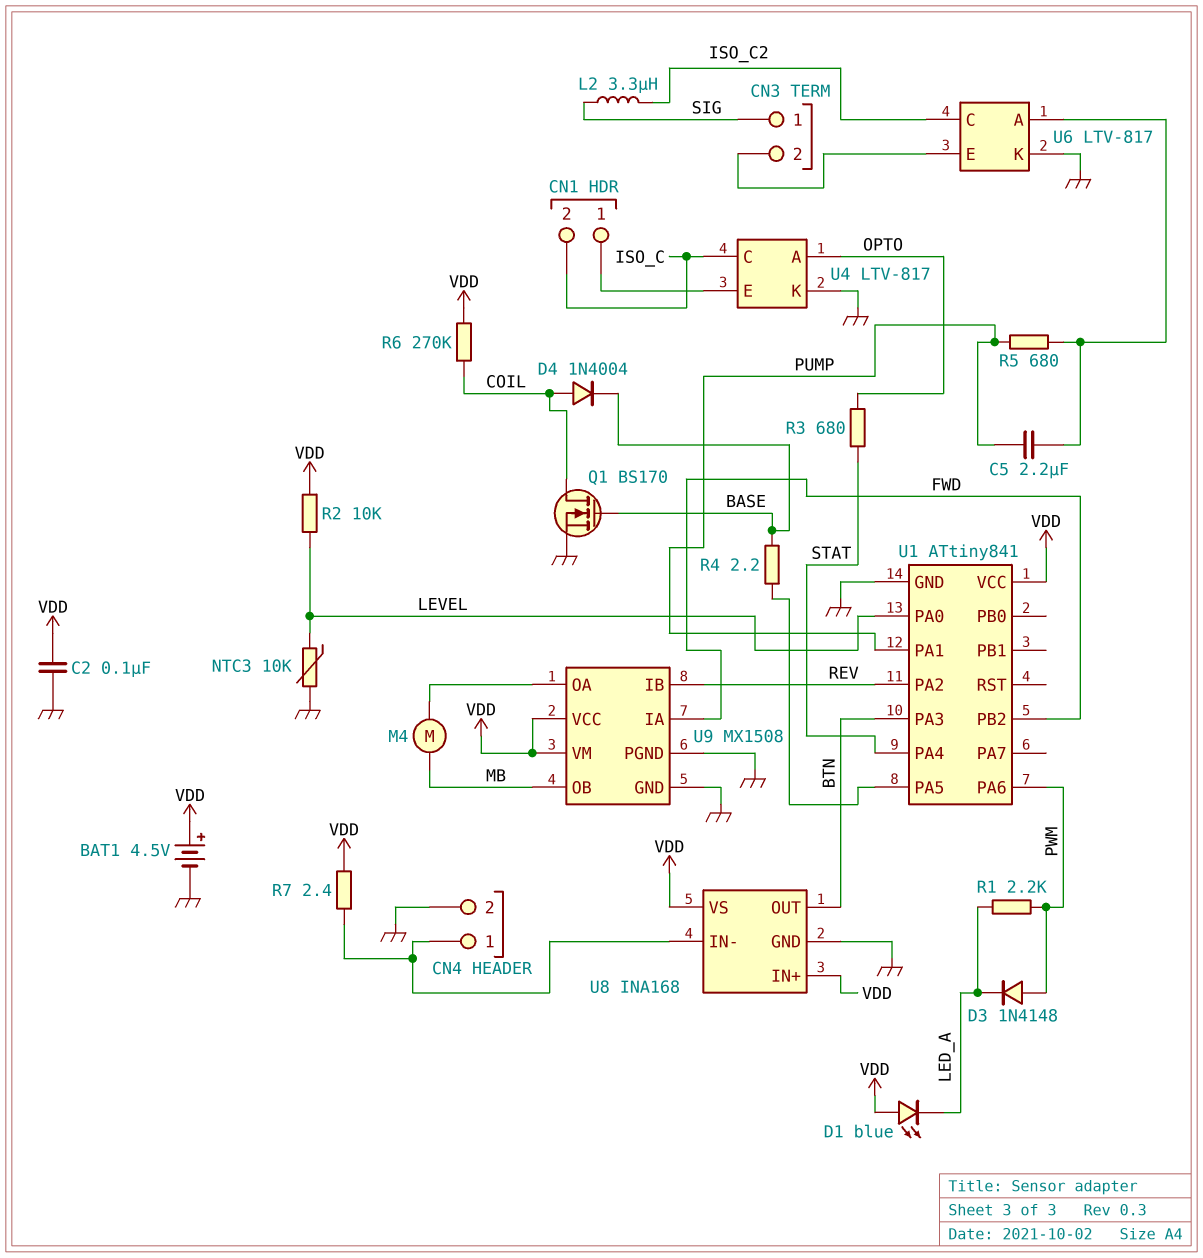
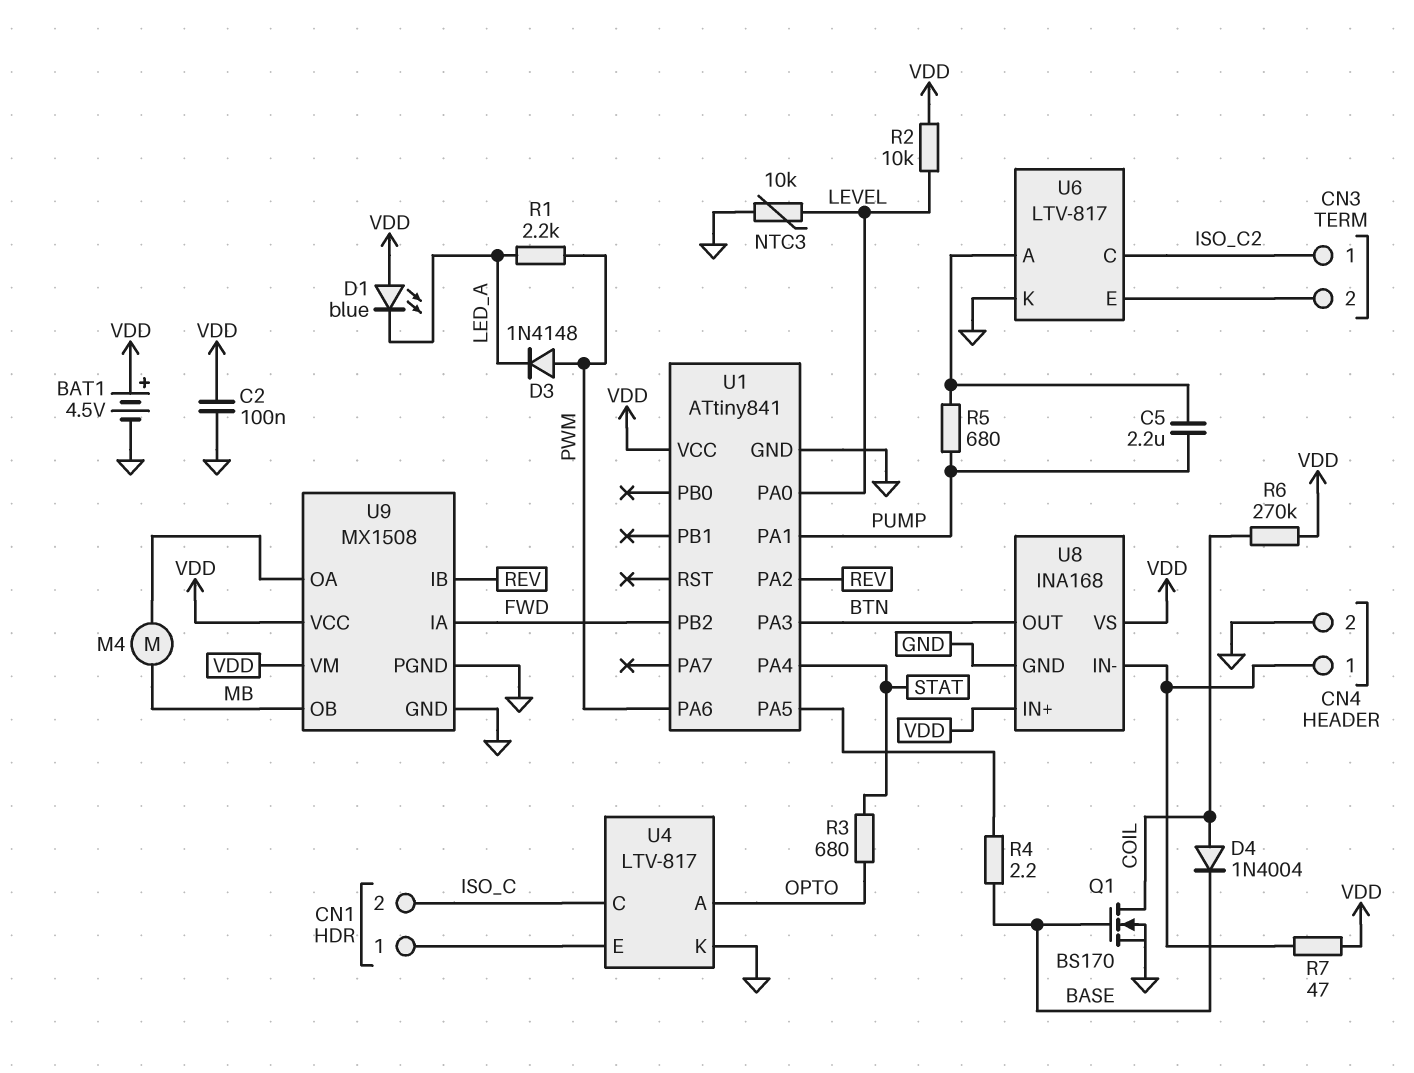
CN3 pin 1: SIG -> ISO_C2
L2: 3.3uH (ISO_C2, SIG) -> none
R7: 2.4 (CN4/1, VDD) -> 47 (CN4/1, VDD)

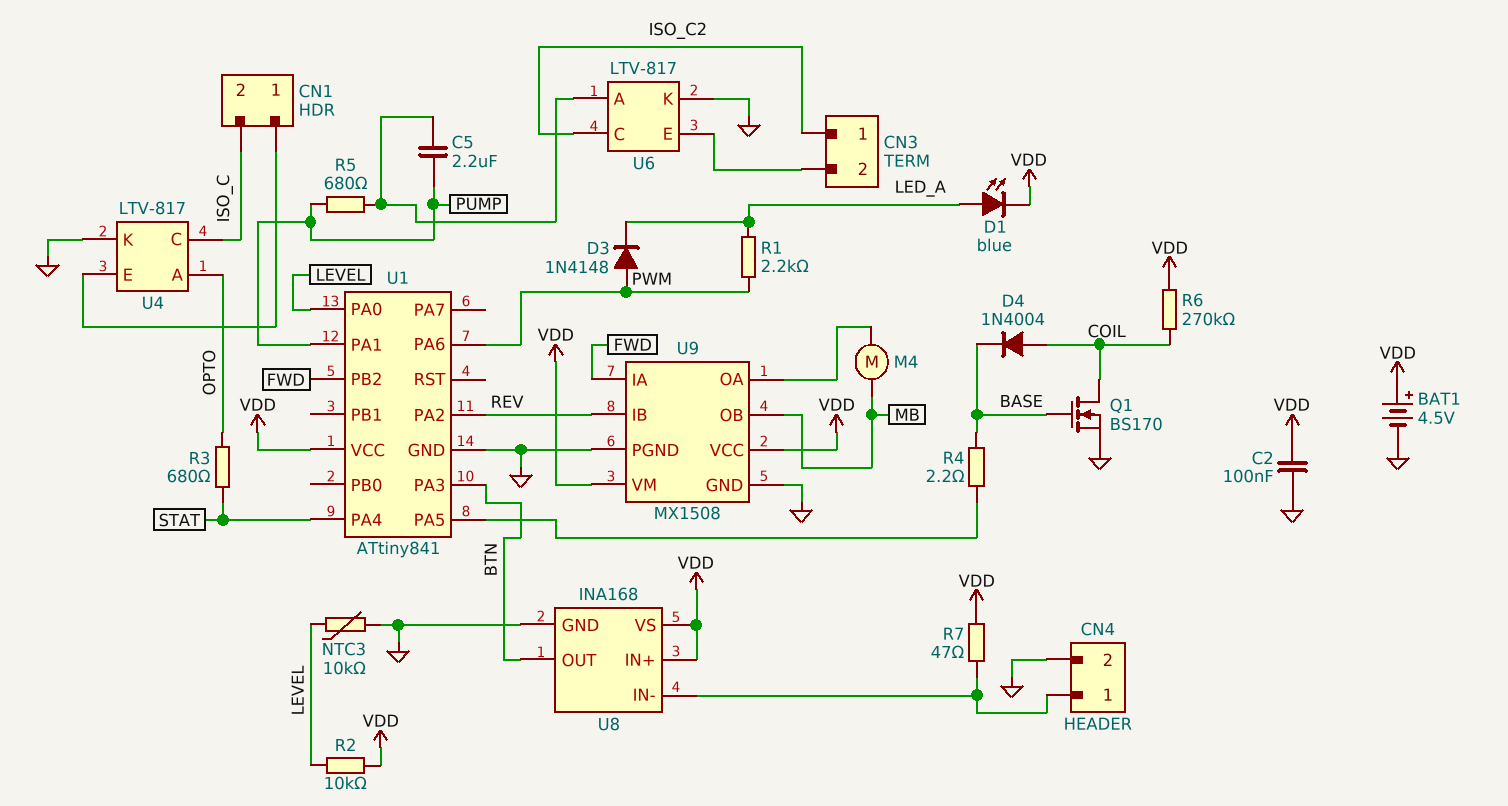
D1: LED blue (A VDD, K LED_A) -> LED blue (A LED_A, K VDD)

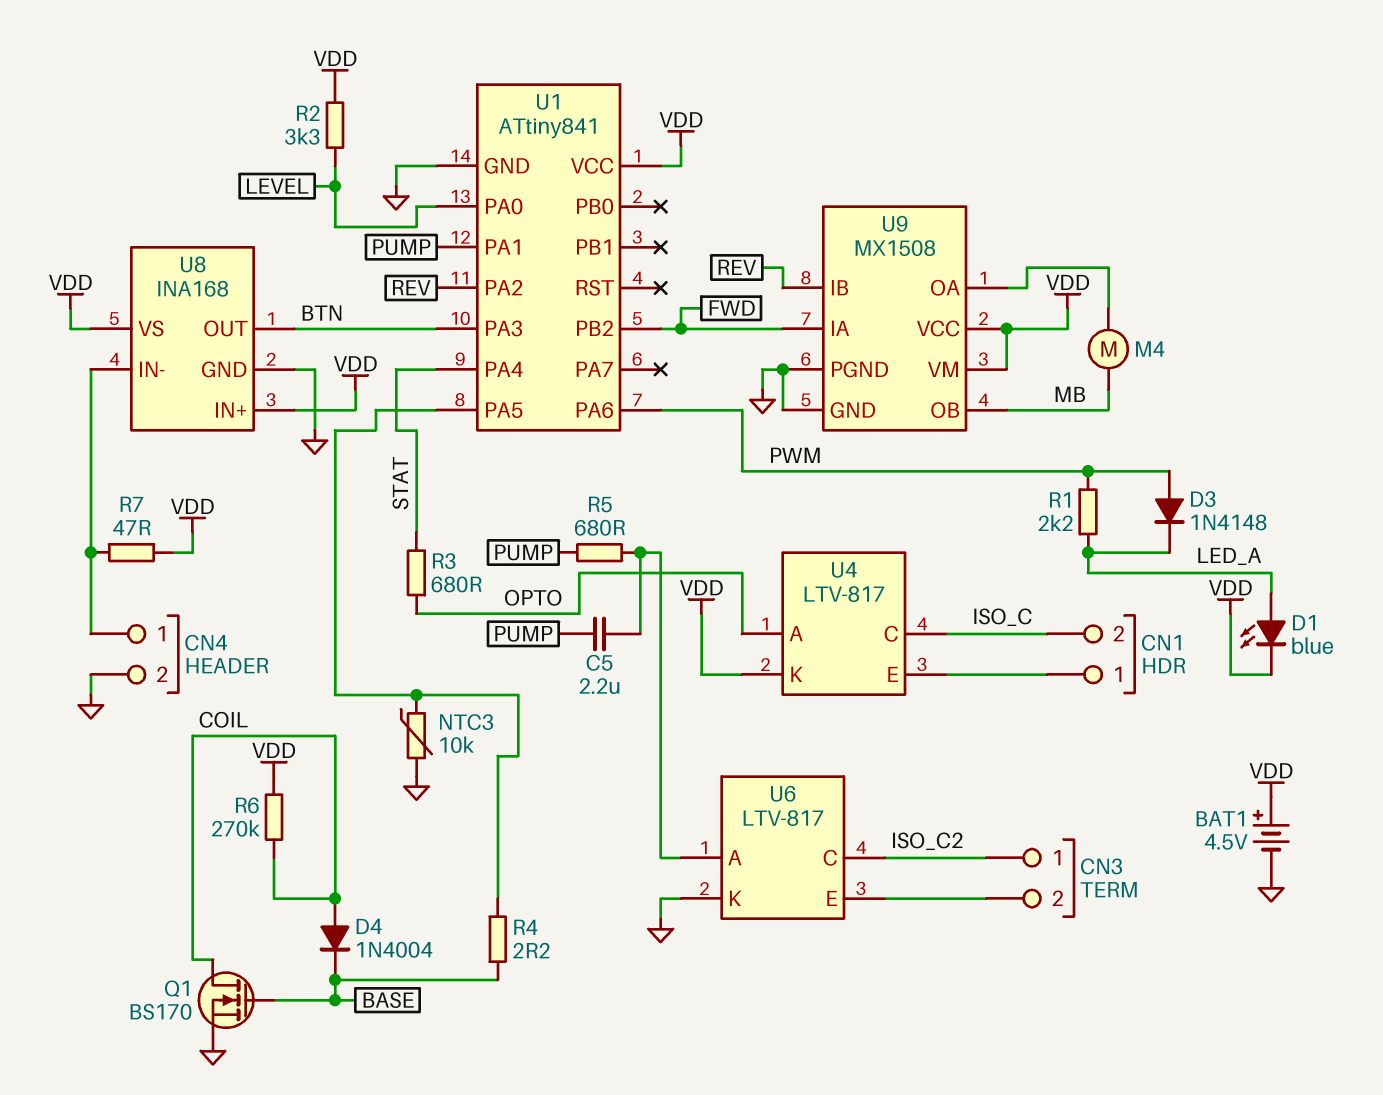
C2: 100nF (GND, VDD) -> none
NTC3: 10k (GND, LEVEL) -> 10k (GND, U1/PA5)
R2: 10k (LEVEL, VDD) -> 3.3k (LEVEL, VDD)
U4 pin K: GND -> VDD

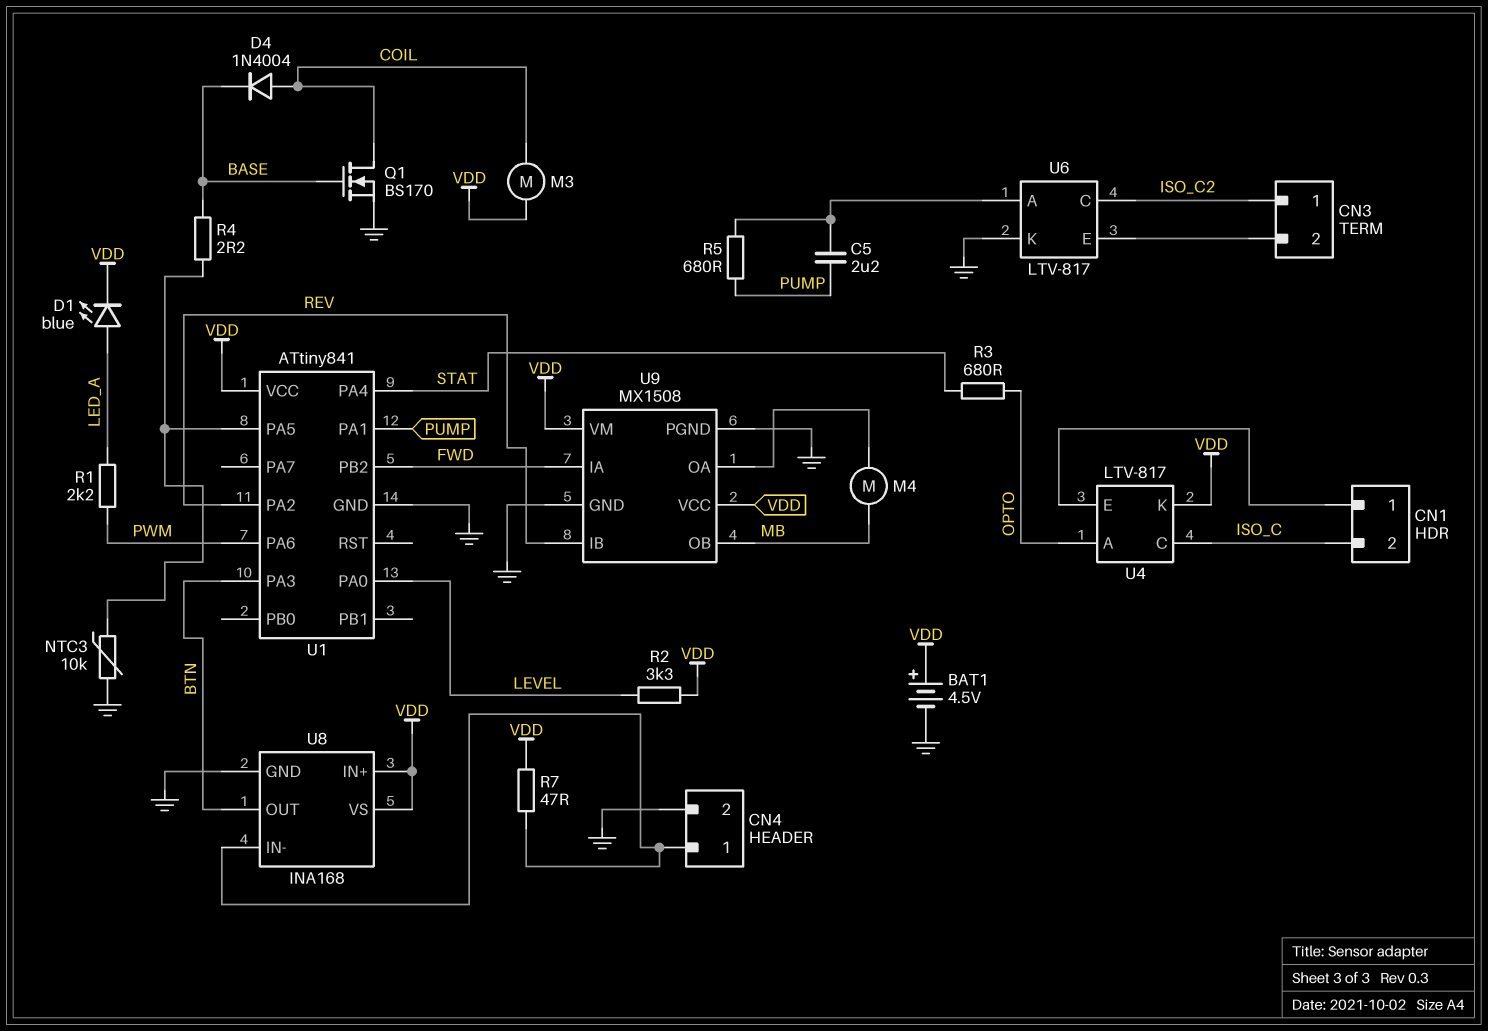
D3: diode 1N4148 (A PWM, K LED_A) -> none
M3: none -> motor (COIL, VDD)
R6: 270k (COIL, VDD) -> none

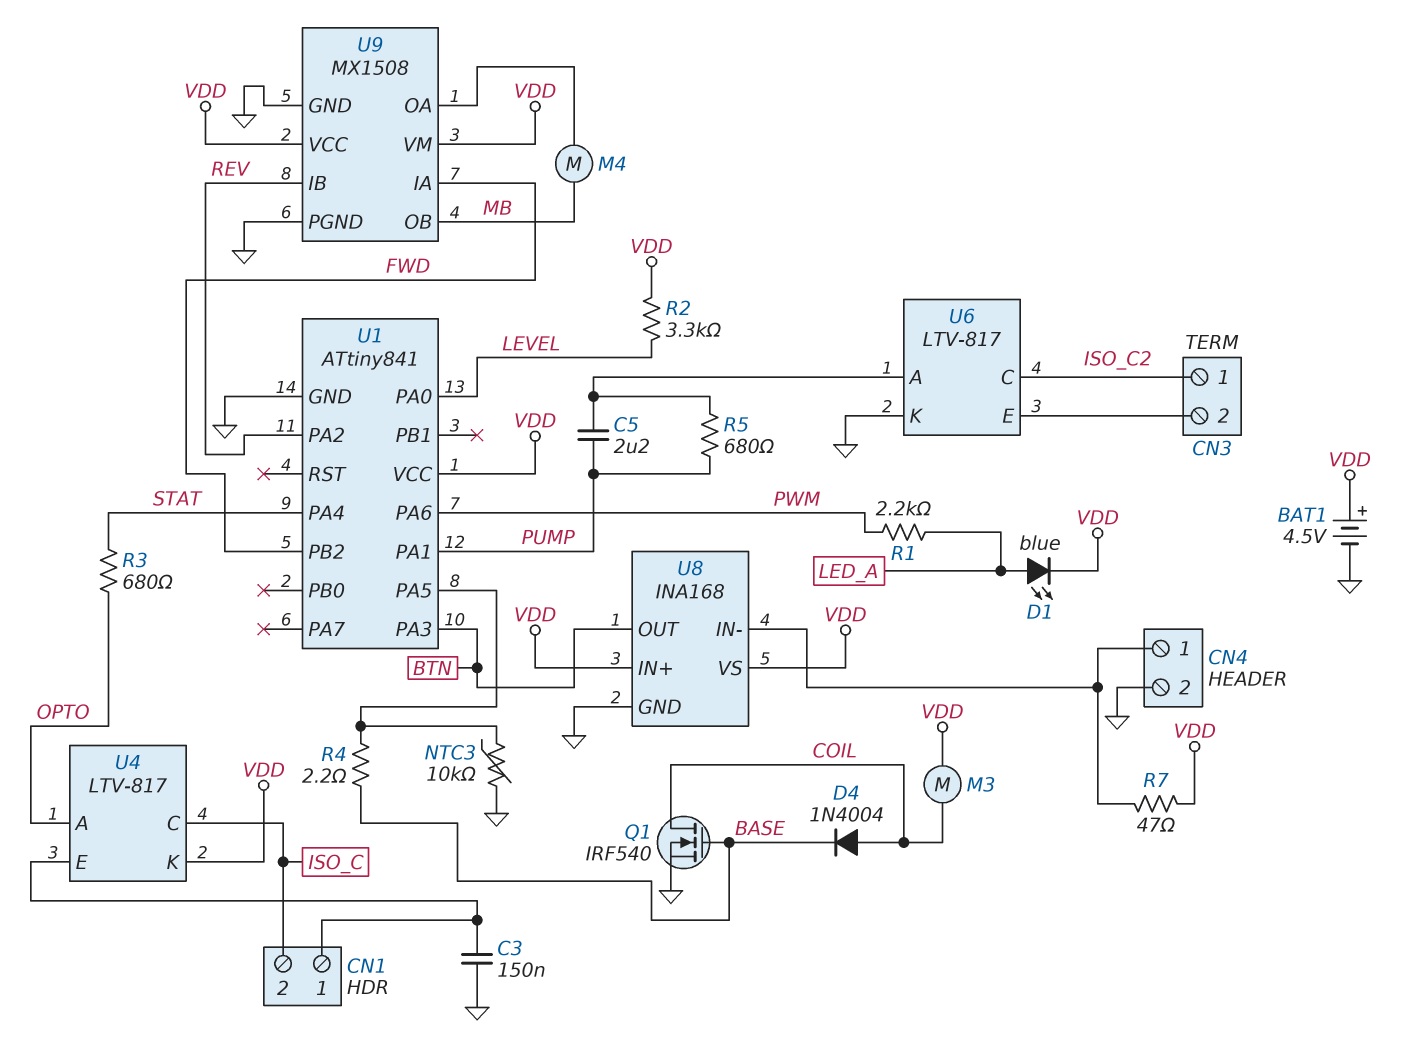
C3: none -> 150nF (CN1/1, GND)
Q1: NMOS BS170 (G BASE, D COIL, S GND) -> NMOS IRF540 (G BASE, D COIL, S GND)

